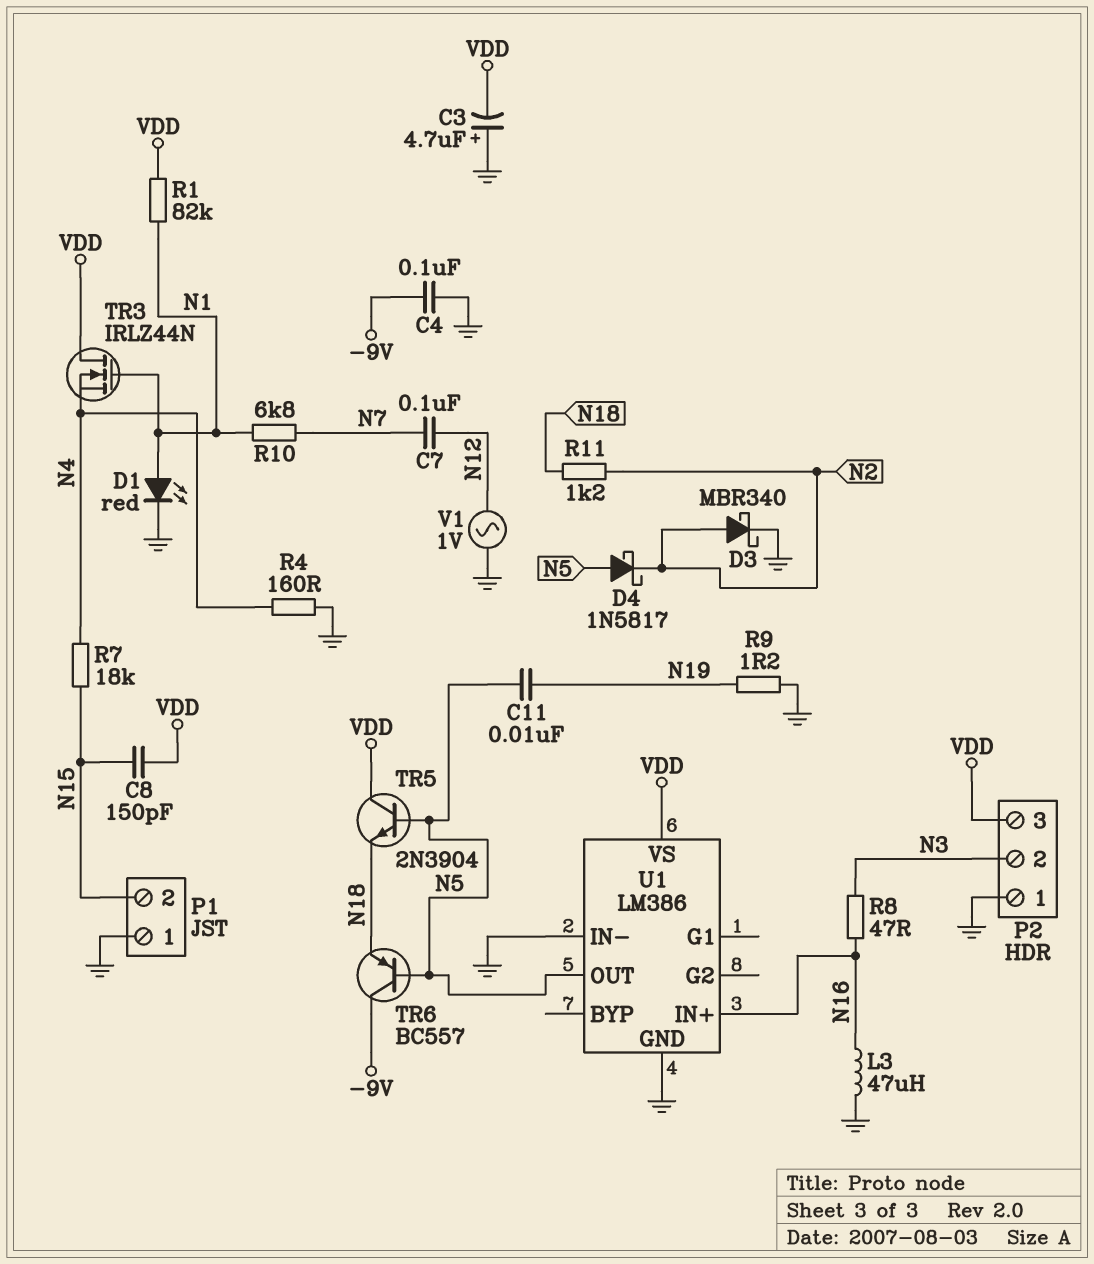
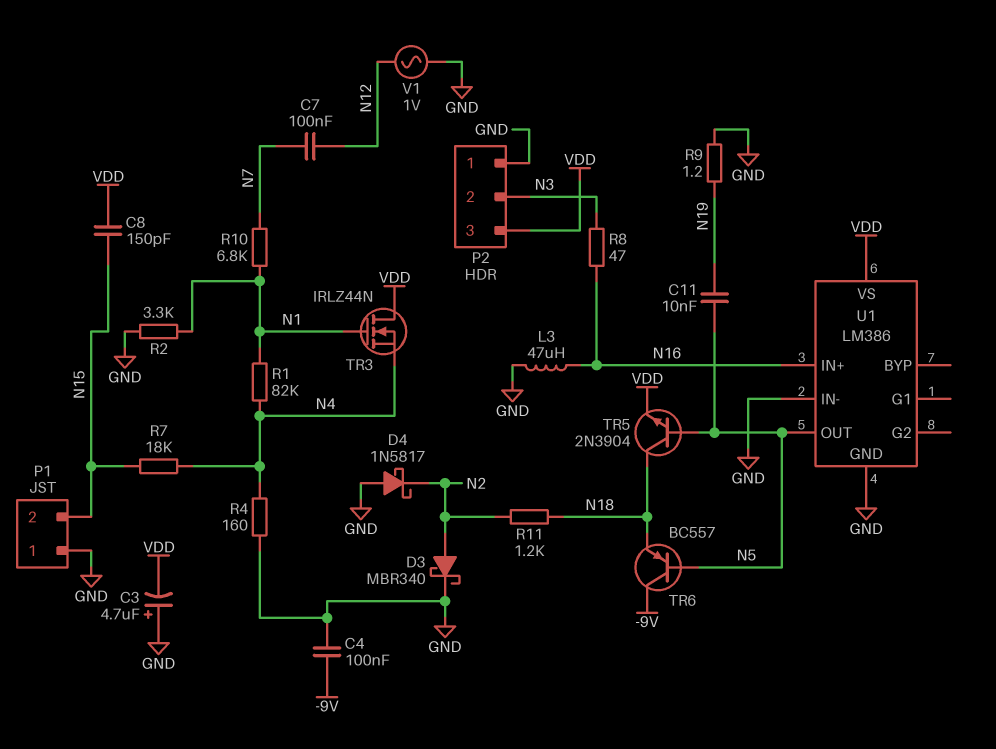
D1: LED red (A N1, K GND) -> none
D4: schottky 1N5817 (A N5, K N2) -> schottky 1N5817 (A GND, K N2)
R1: 82k (N1, VDD) -> 82k (N1, N4)
R2: none -> 3.3k (GND, N1)
TR5: NPN 2N3904 (B N5, C VDD, E N18) -> NPN 2N3904 (B N5, C N18, E VDD)

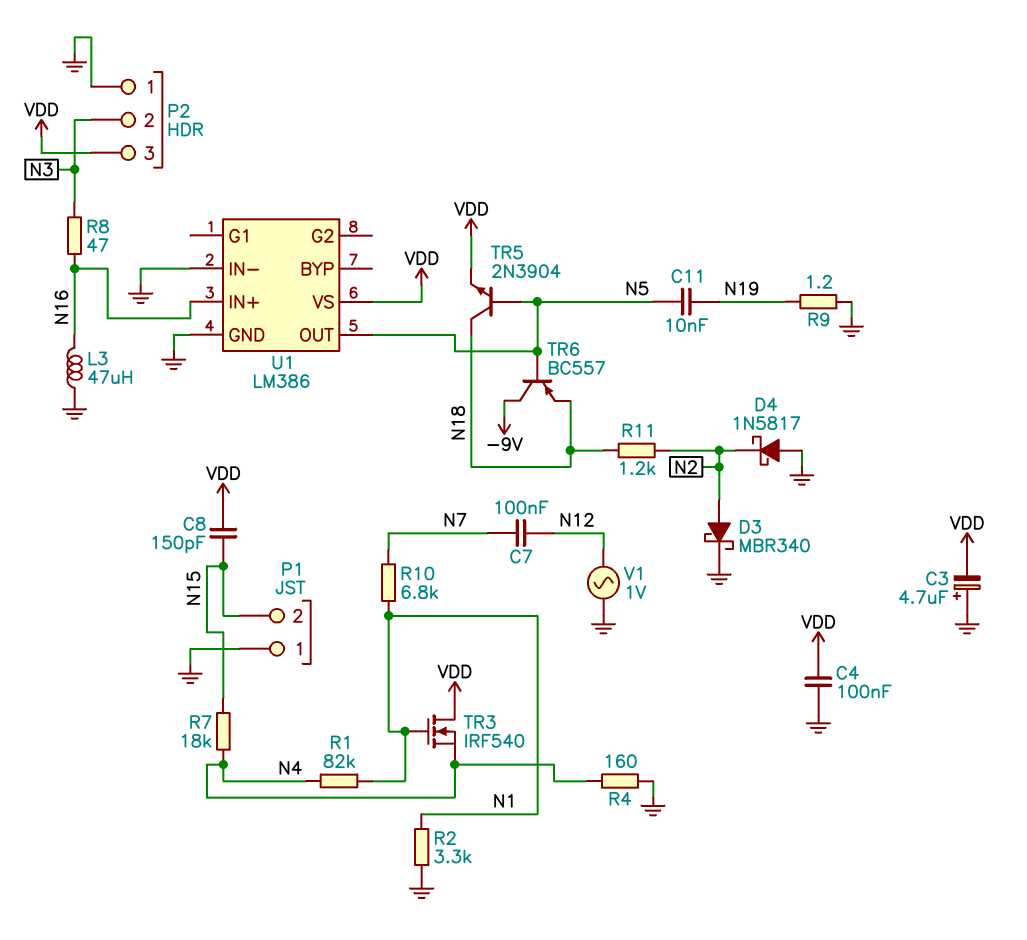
C4: 100nF (-9V, GND) -> 100nF (GND, VDD)
TR3: NMOS IRLZ44N (G N1, D VDD, S N4) -> NMOS IRF540 (G N1, D VDD, S N4)

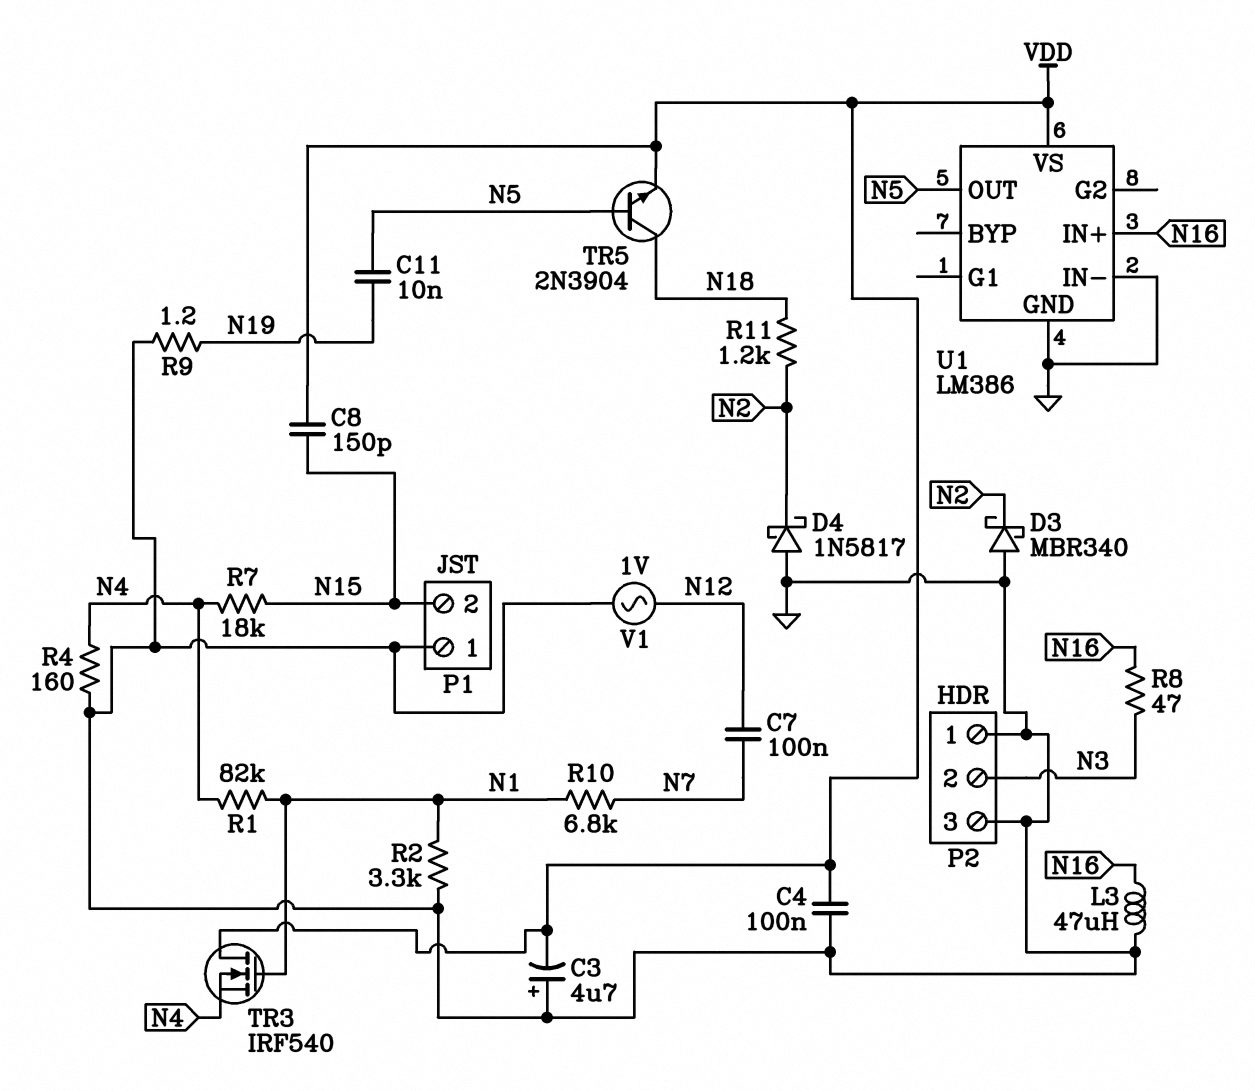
D3: schottky MBR340 (A N2, K GND) -> schottky MBR340 (A GND, K N2)
P2 pin 3: VDD -> GND
TR6: PNP BC557 (B N5, C -9V, E N18) -> none

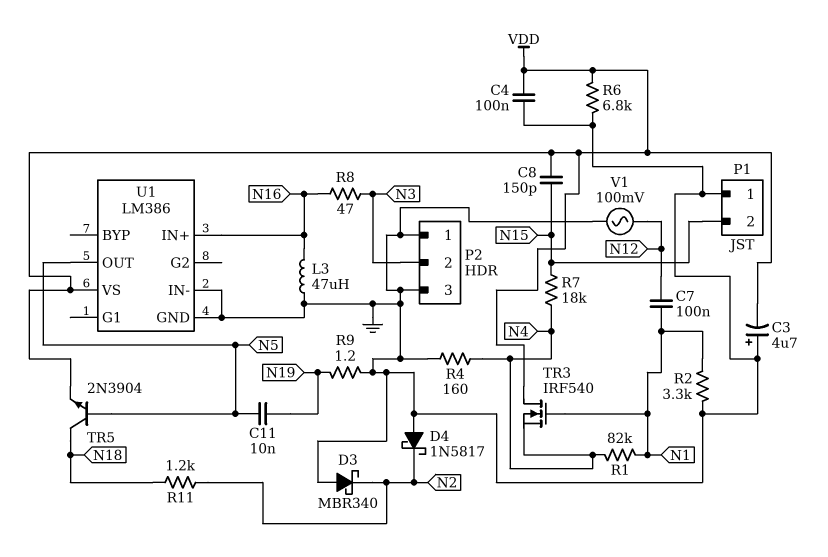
C7: 100nF (N7, N12) -> 100nF (N1, N12)
R6: none -> 6.8k (GND, VDD)
R10: 6.8k (N1, N7) -> none
V1: AC 1V (GND, N12) -> AC 100mV (GND, N12)

